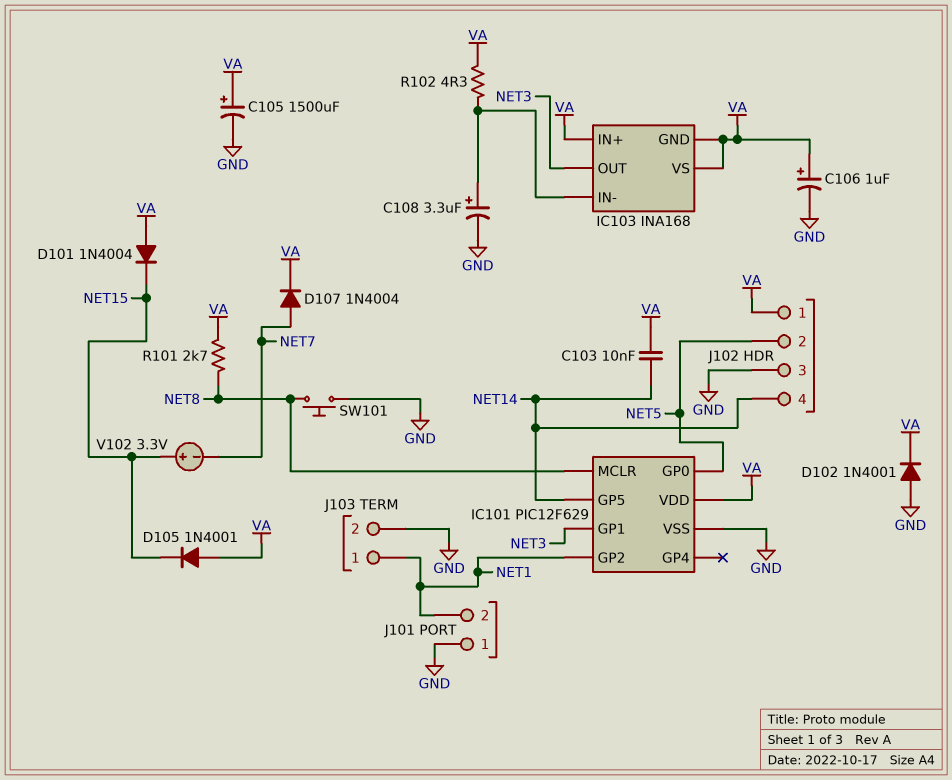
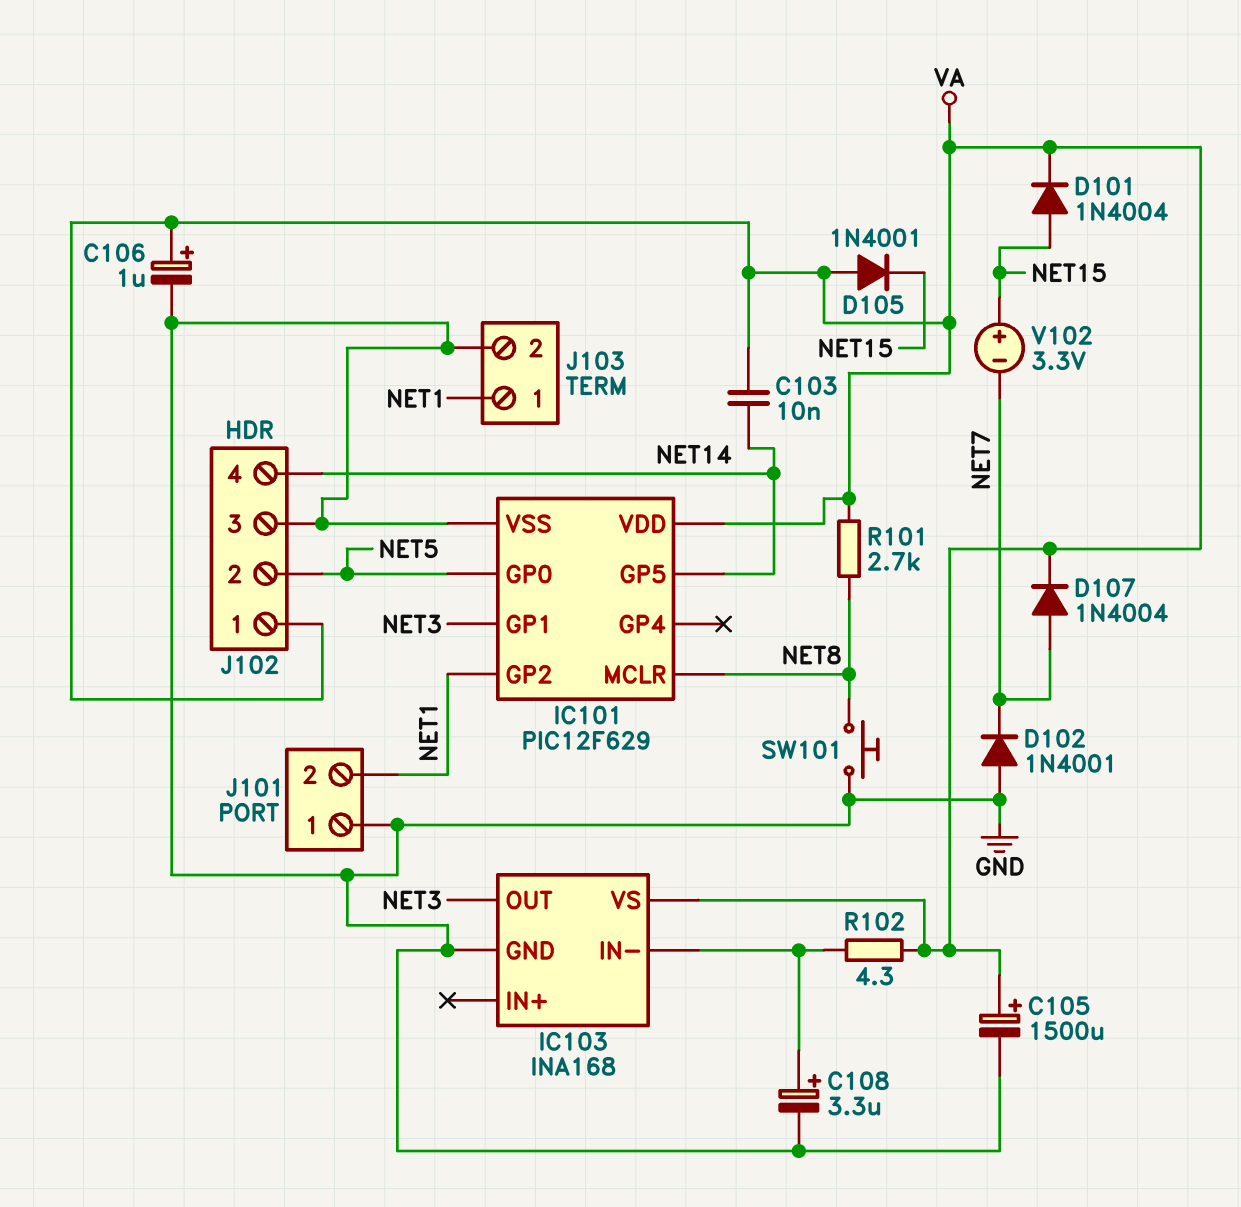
D101: diode 1N4004 (A VA, K NET15) -> diode 1N4004 (A NET15, K VA)
D102: diode 1N4001 (A GND, K VA) -> diode 1N4001 (A GND, K NET7)
IC103 pin GND: VA -> GND
IC103 pin IN+: VA -> none

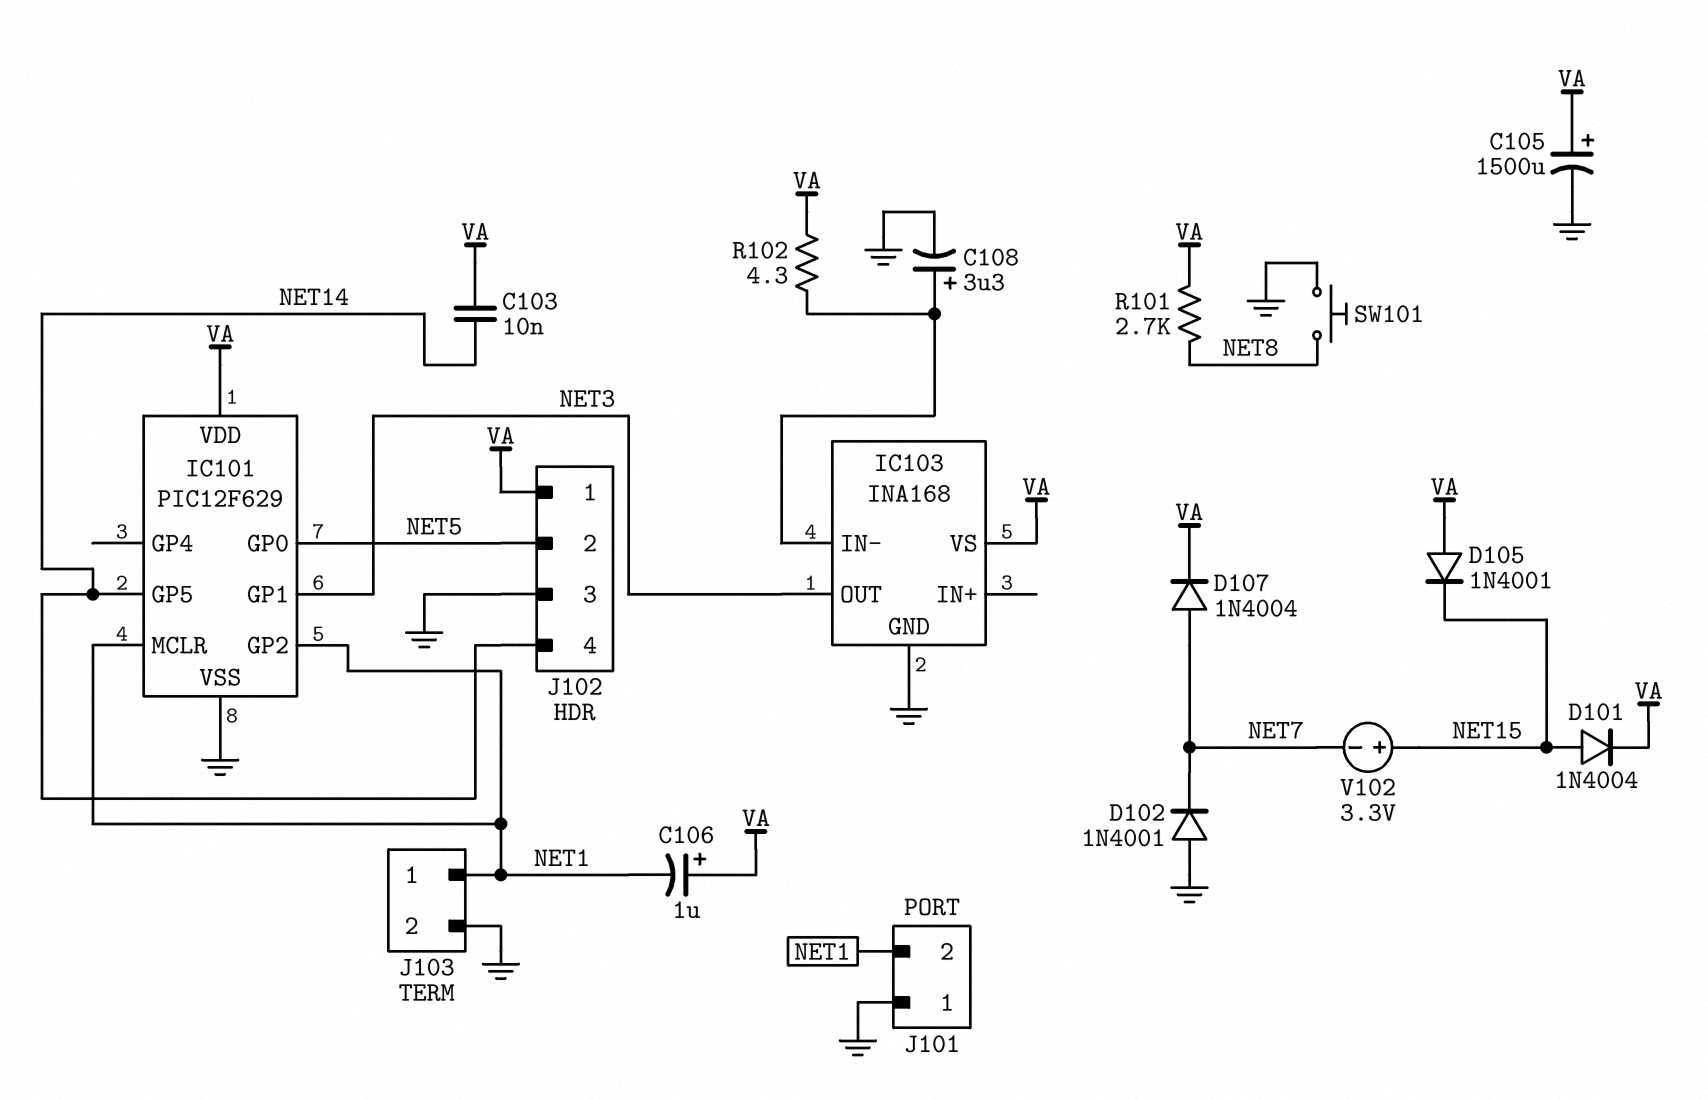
C106: 1uF (plus VA, minus GND) -> 1uF (plus VA, minus NET1)
IC101 pin MCLR: NET8 -> NET1

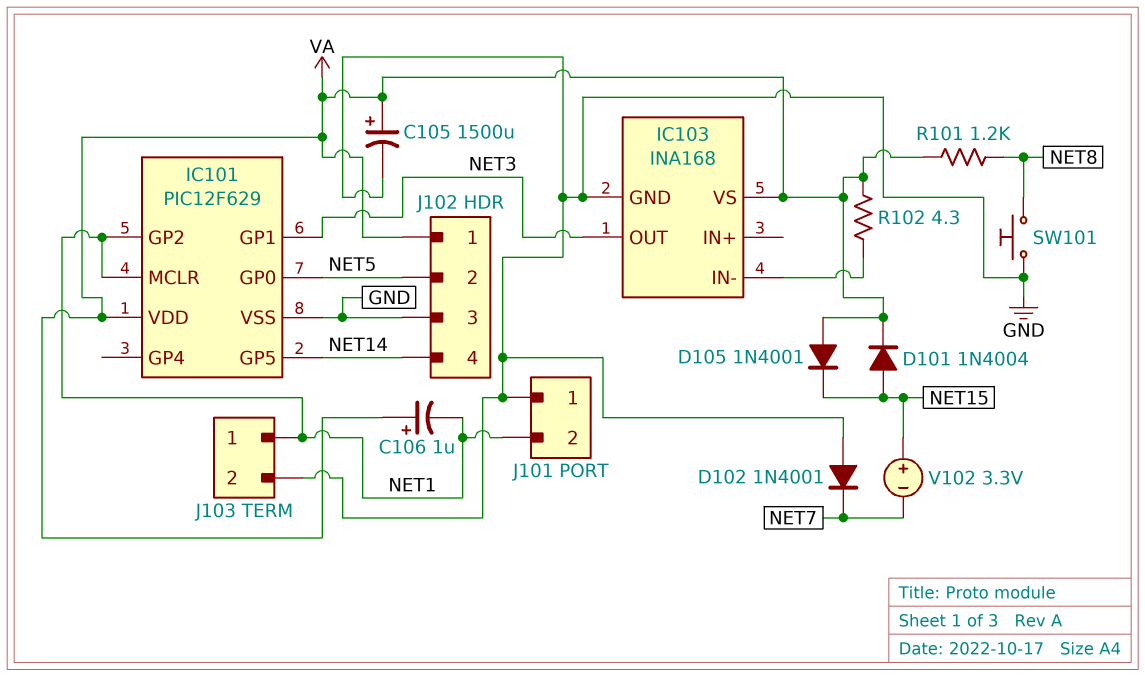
C103: 10nF (NET14, VA) -> none
C108: 3.3uF (plus IC103/IN-, minus GND) -> none
D107: diode 1N4004 (A NET7, K VA) -> none
R101: 2.7k (NET8, VA) -> 1.2k (NET8, VA)

